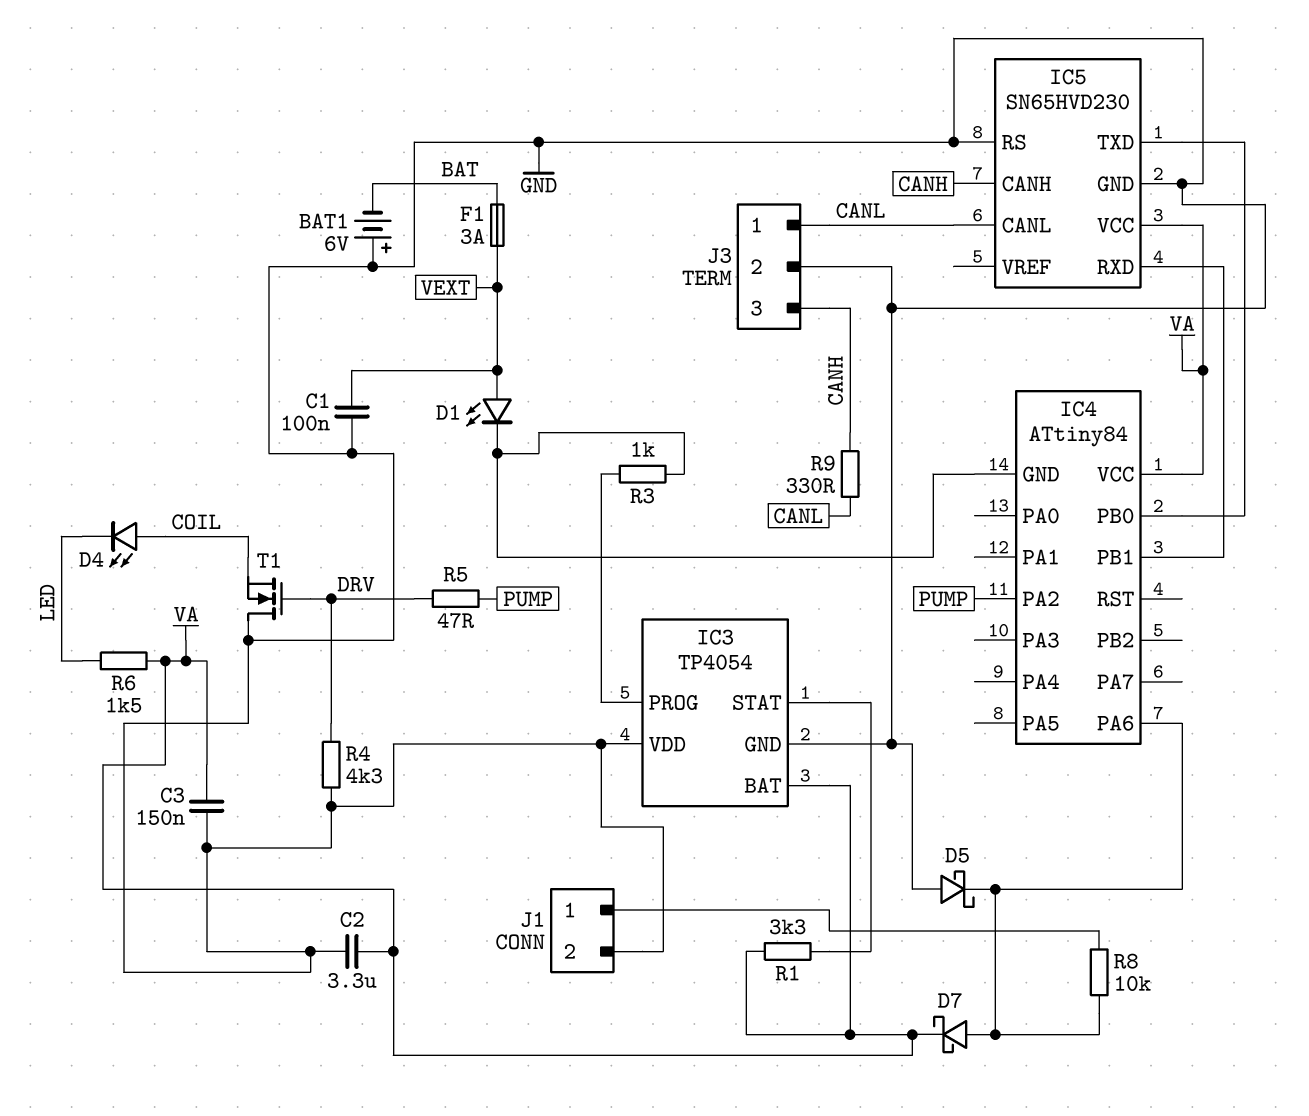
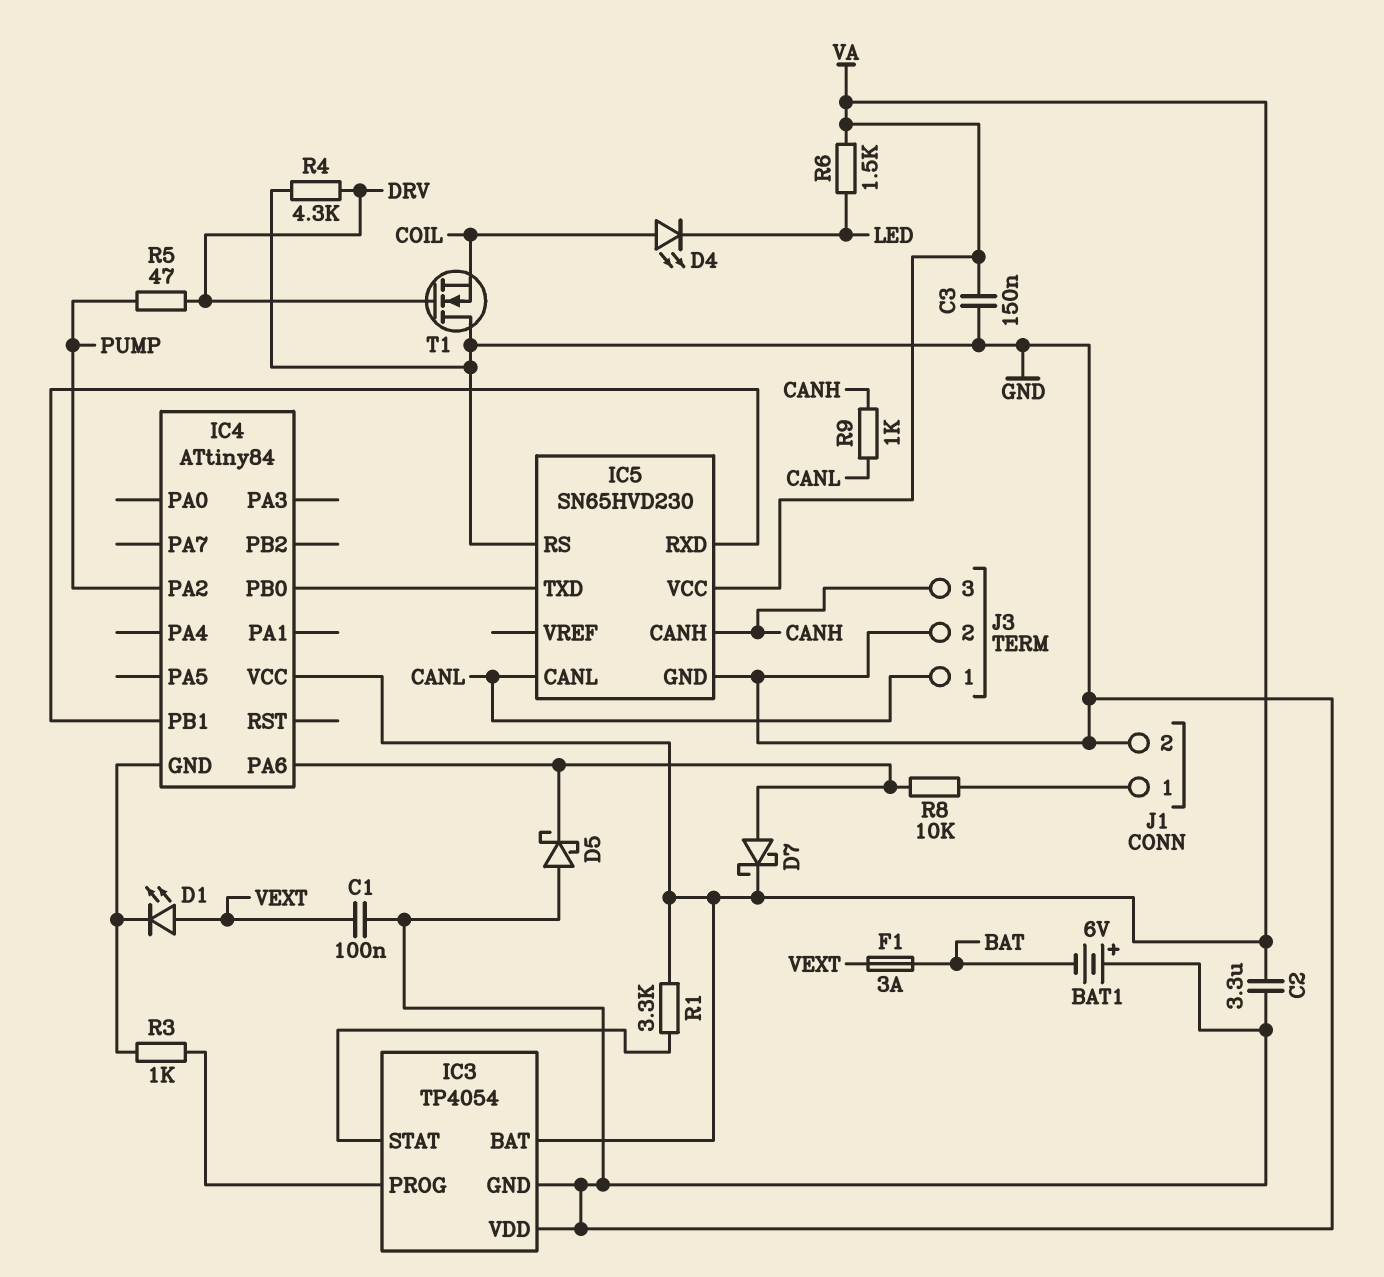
R9: 330 (CANH, CANL) -> 1k (CANH, CANL)

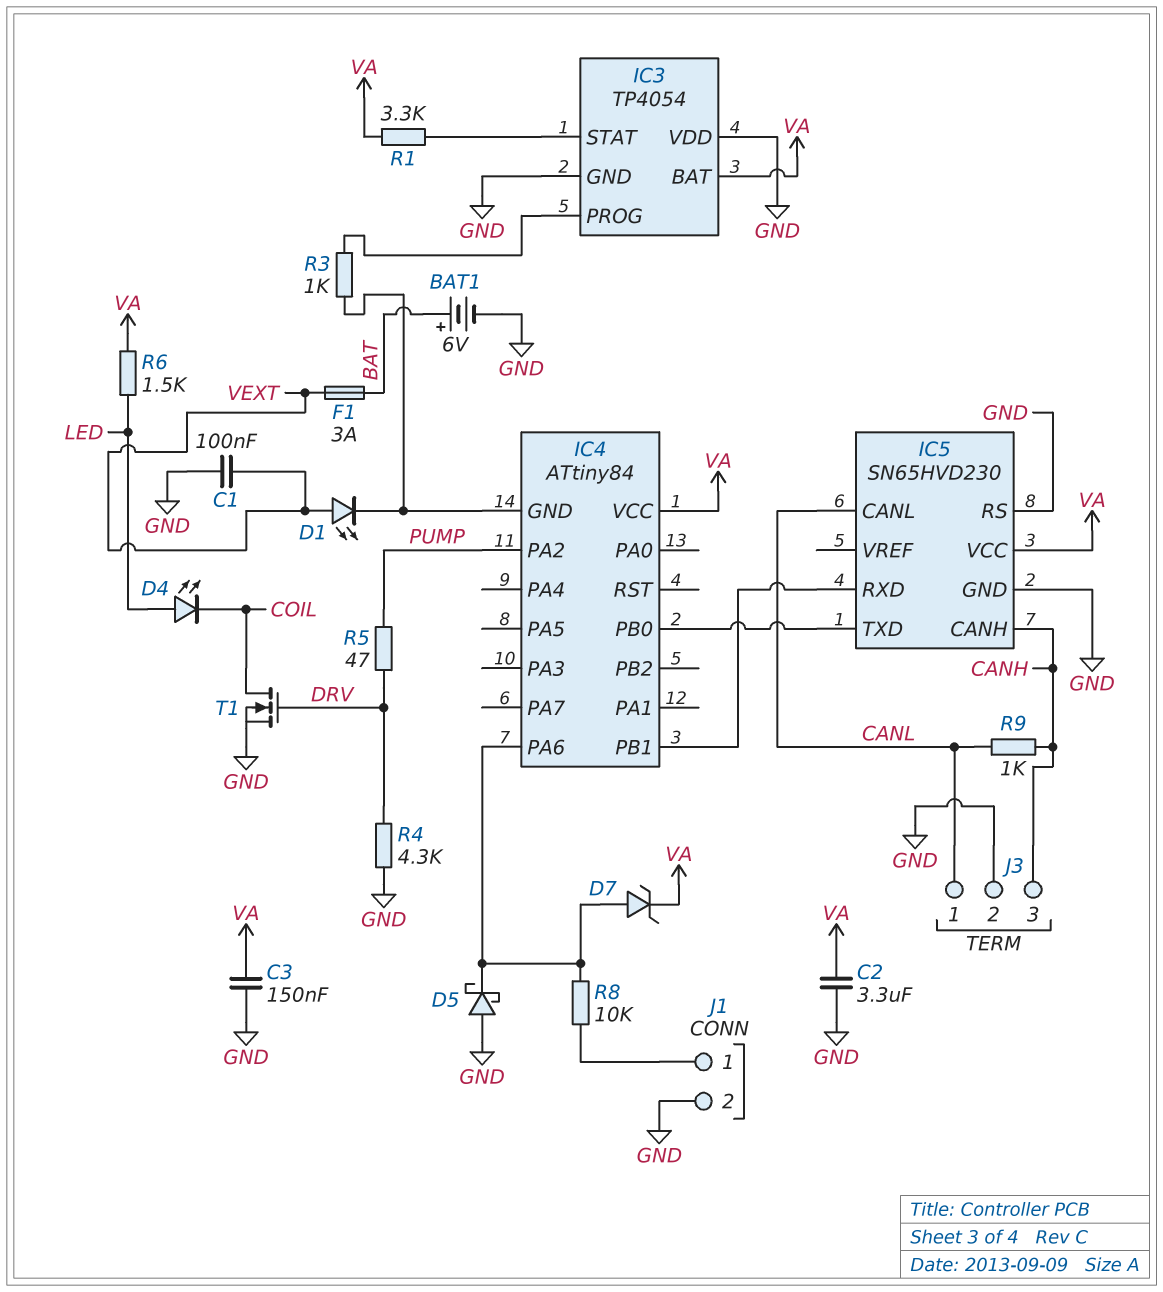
BAT1: 6V (plus GND, minus BAT) -> 6V (plus BAT, minus GND)
D4: LED (A COIL, K LED) -> LED (A LED, K COIL)
D7: schottky (A IC4/PA6, K VA) -> zener (A IC4/PA6, K VA)
T1: NMOS (G DRV, D GND, S COIL) -> NMOS (G DRV, D COIL, S GND)

